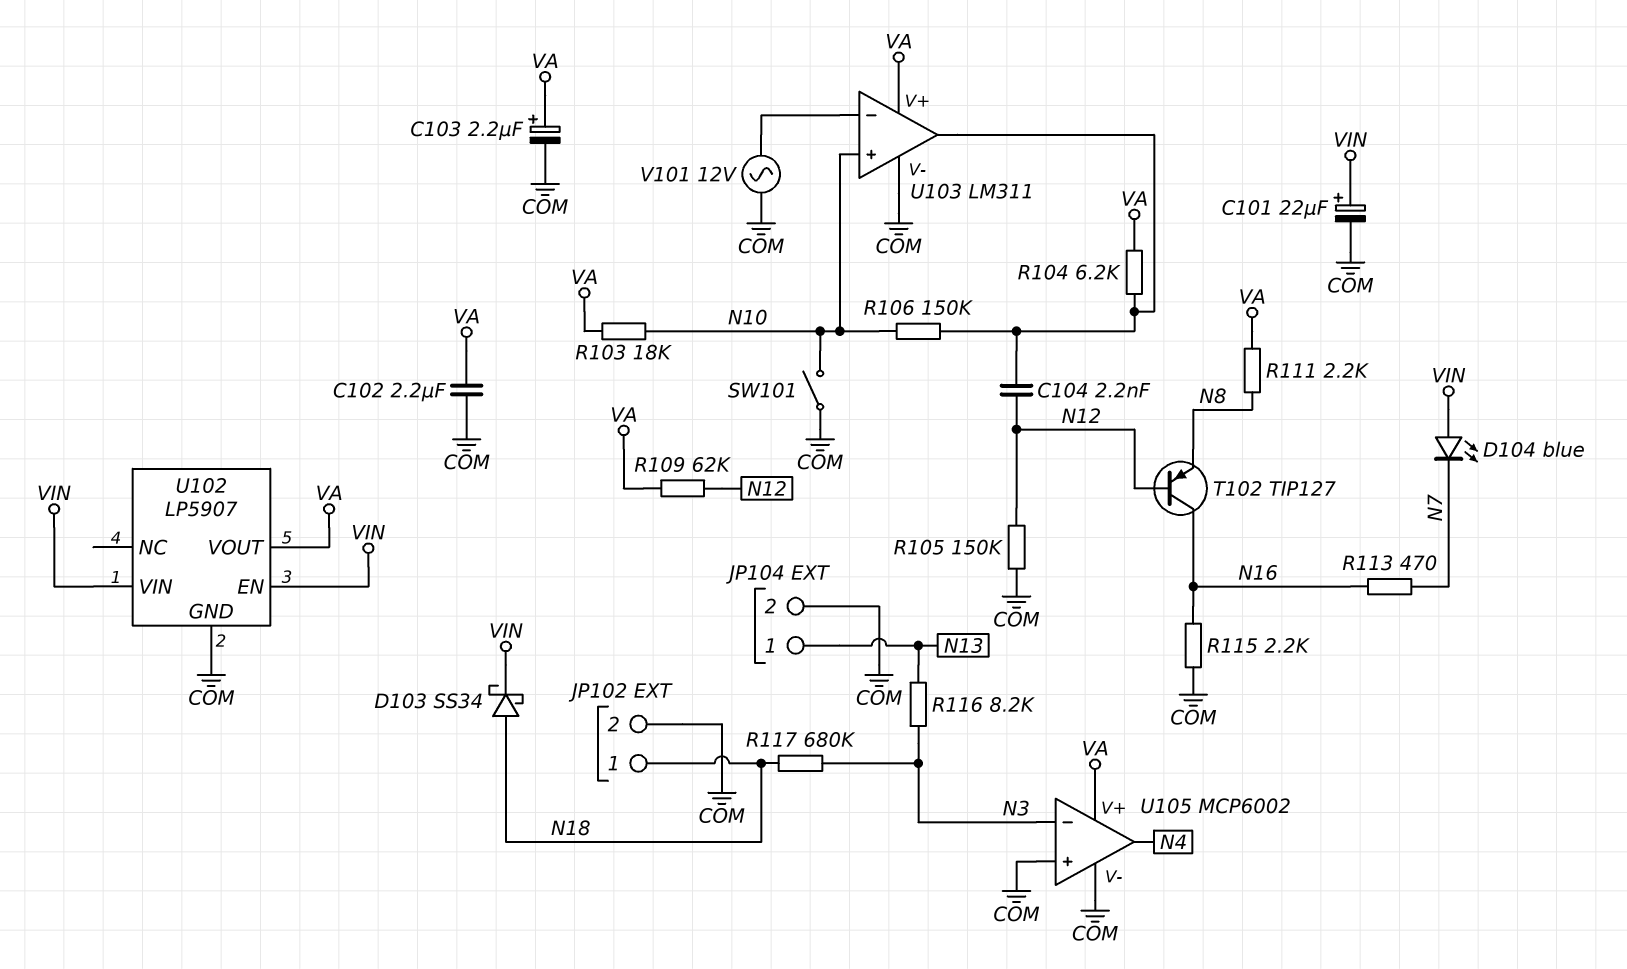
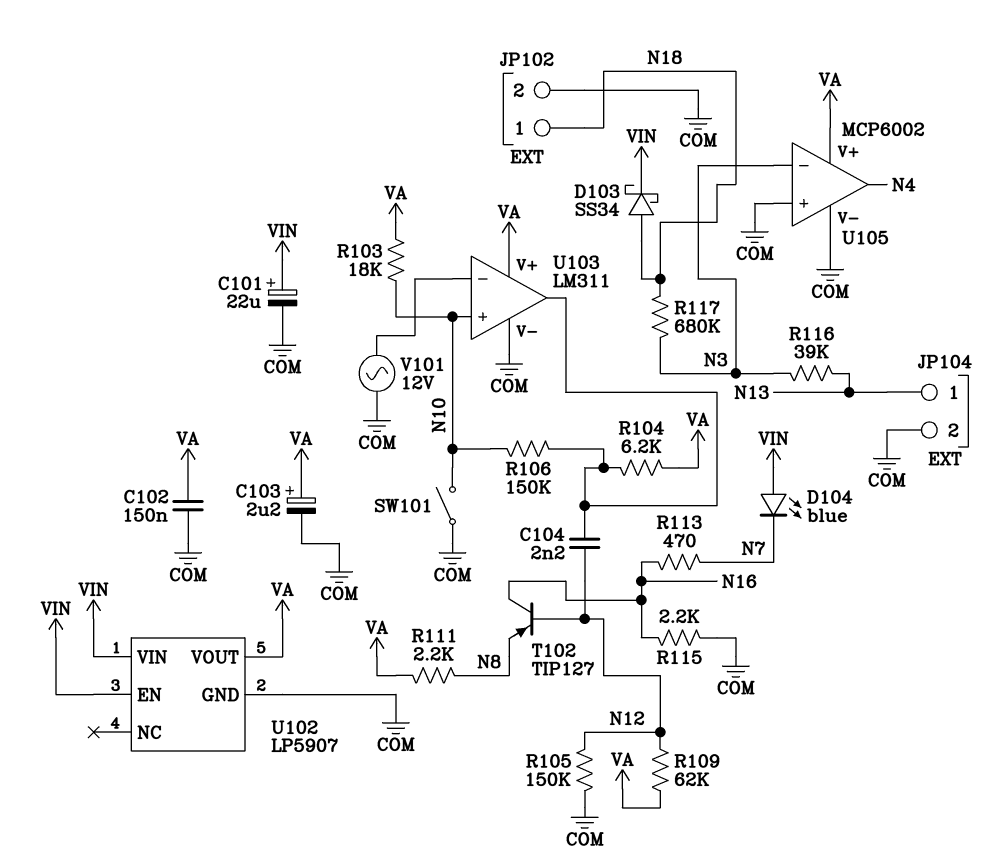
C102: 2.2uF (COM, VA) -> 150nF (COM, VA)
R116: 8.2k (N3, N13) -> 39k (N3, N13)

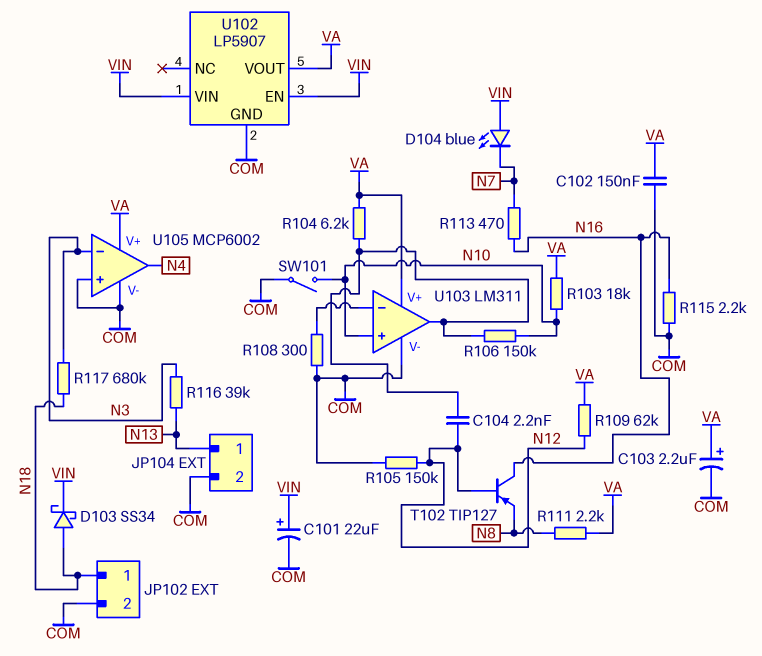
R108: none -> 300 (COM, U103/in-)
V101: AC 12V (COM, U103/in-) -> none

